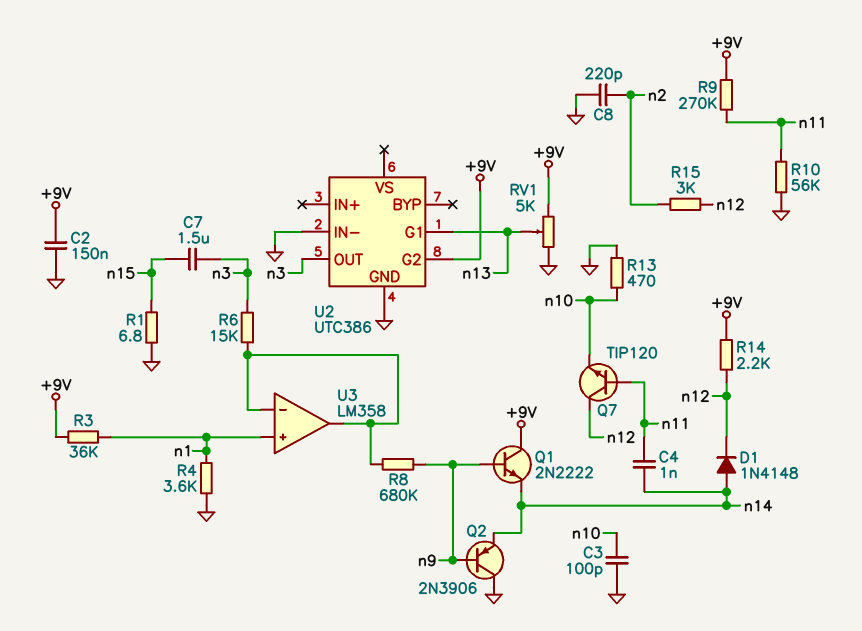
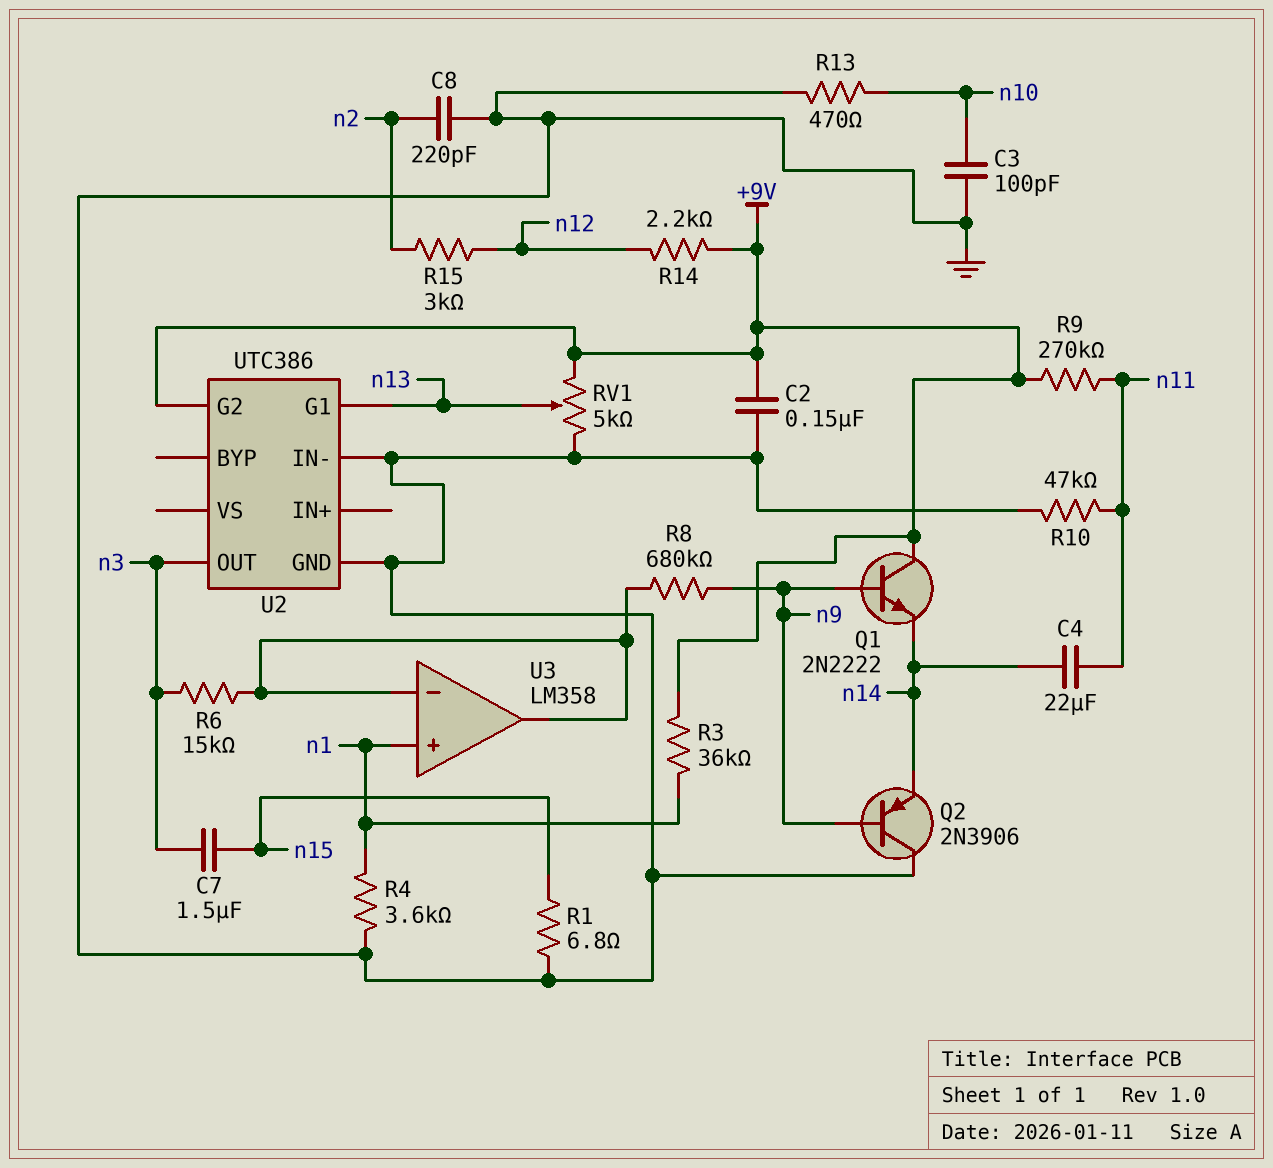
C4: 1nF (n11, n14) -> 22uF (n11, n14)
D1: diode 1N4148 (A n14, K n12) -> none
Q7: NPN TIP120 (B n11, C n12, E n10) -> none
R10: 56k (GND, n11) -> 47k (GND, n11)

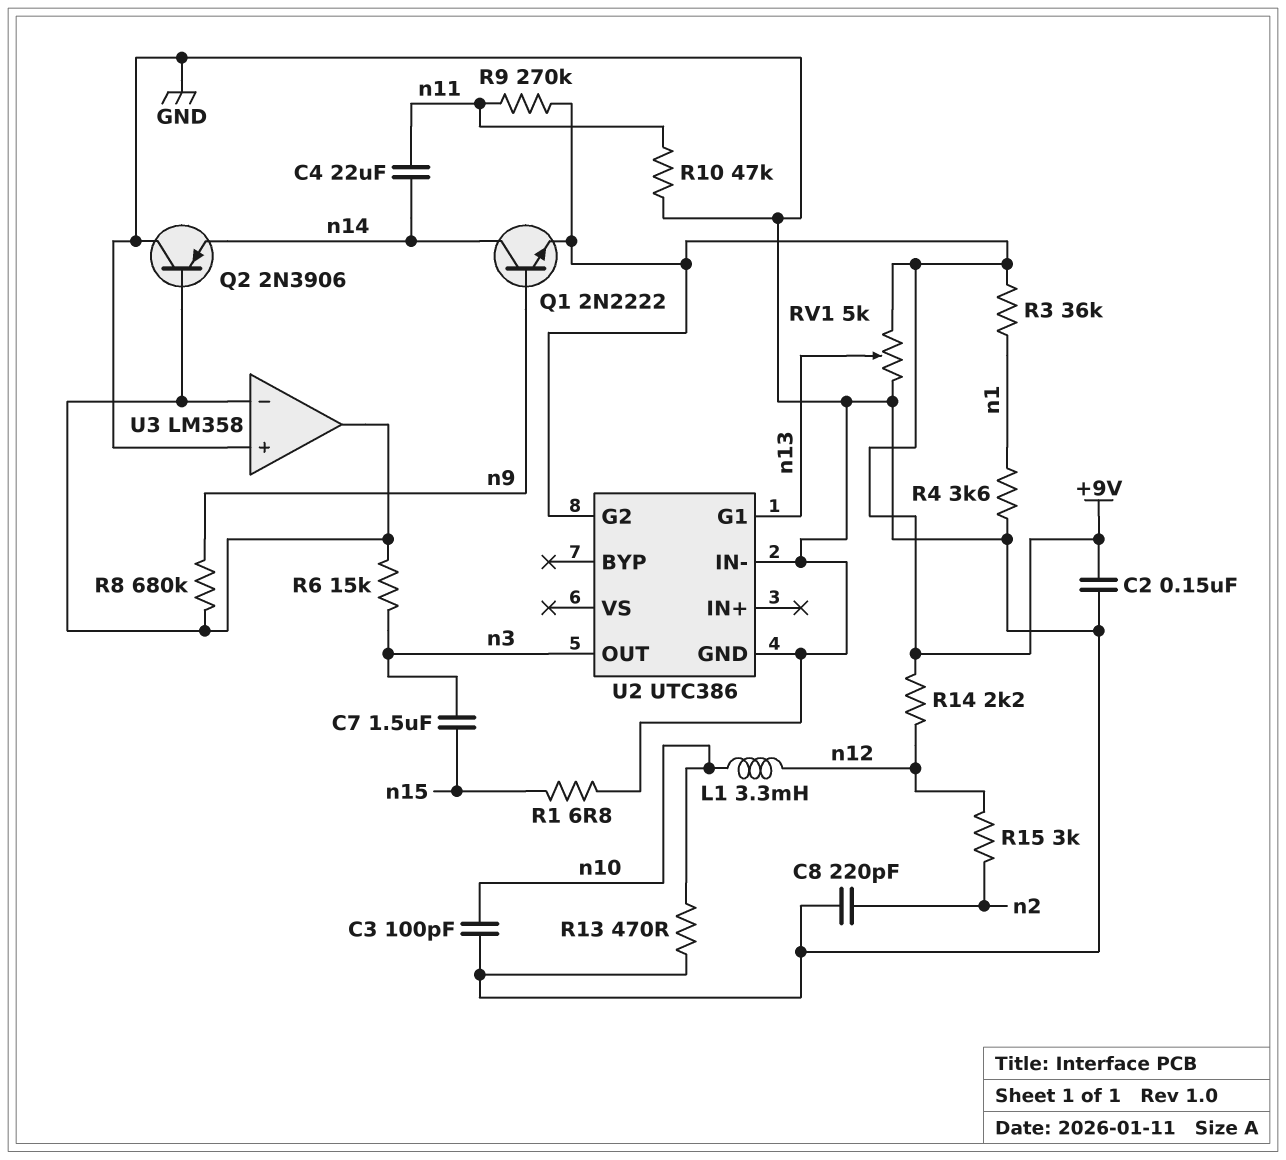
L1: none -> 3.3mH (n10, n12)
Q1: NPN 2N2222 (B n9, C +9V, E n14) -> NPN 2N2222 (B n9, C n14, E +9V)
Q2: PNP 2N3906 (B n9, C GND, E n14) -> PNP 2N3906 (B U3/in-, C GND, E n14)
U3 pin in+: n1 -> GND

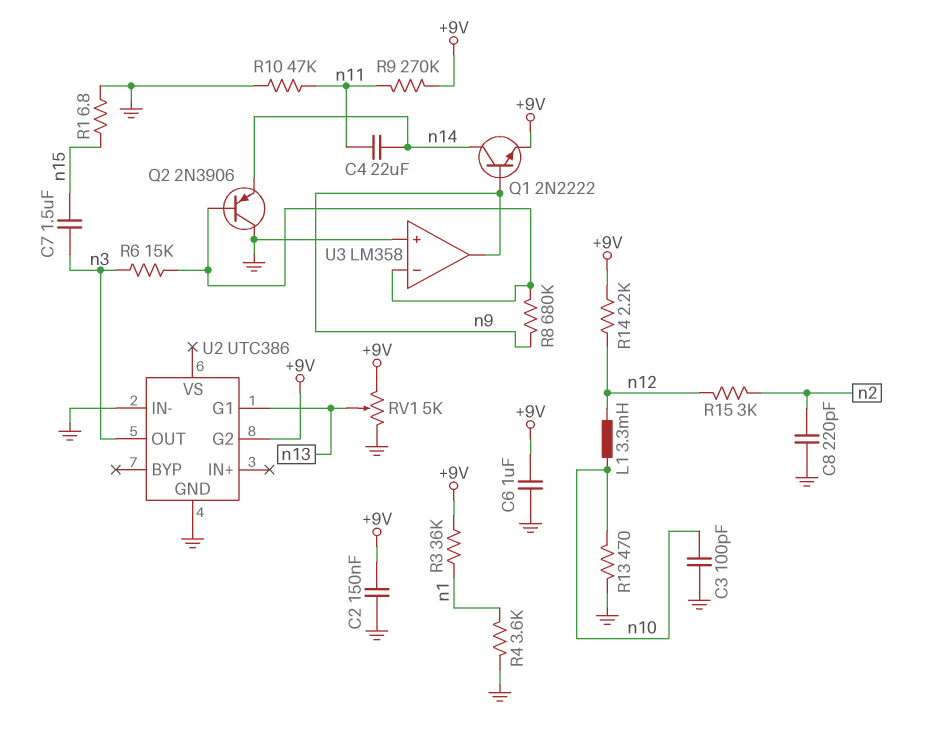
C6: none -> 1uF (+9V, GND)
U3 pin out: U3/in- -> n9

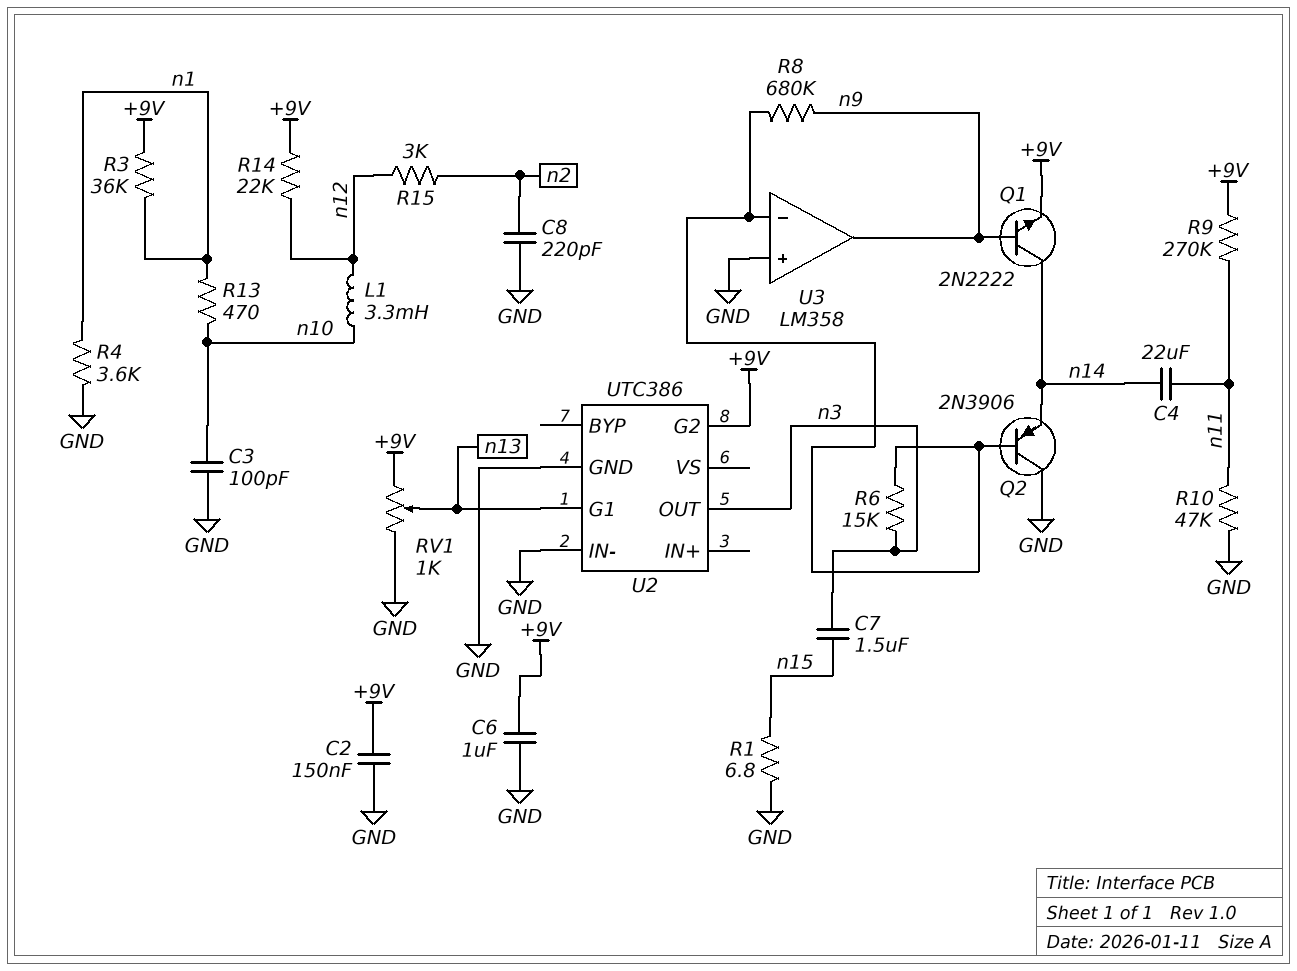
R13: 470 (GND, n10) -> 470 (n1, n10)
R14: 2.2k (+9V, n12) -> 22k (+9V, n12)
RV1: 5k (+9V, GND, wiper n13) -> 1k (+9V, GND, wiper n13)

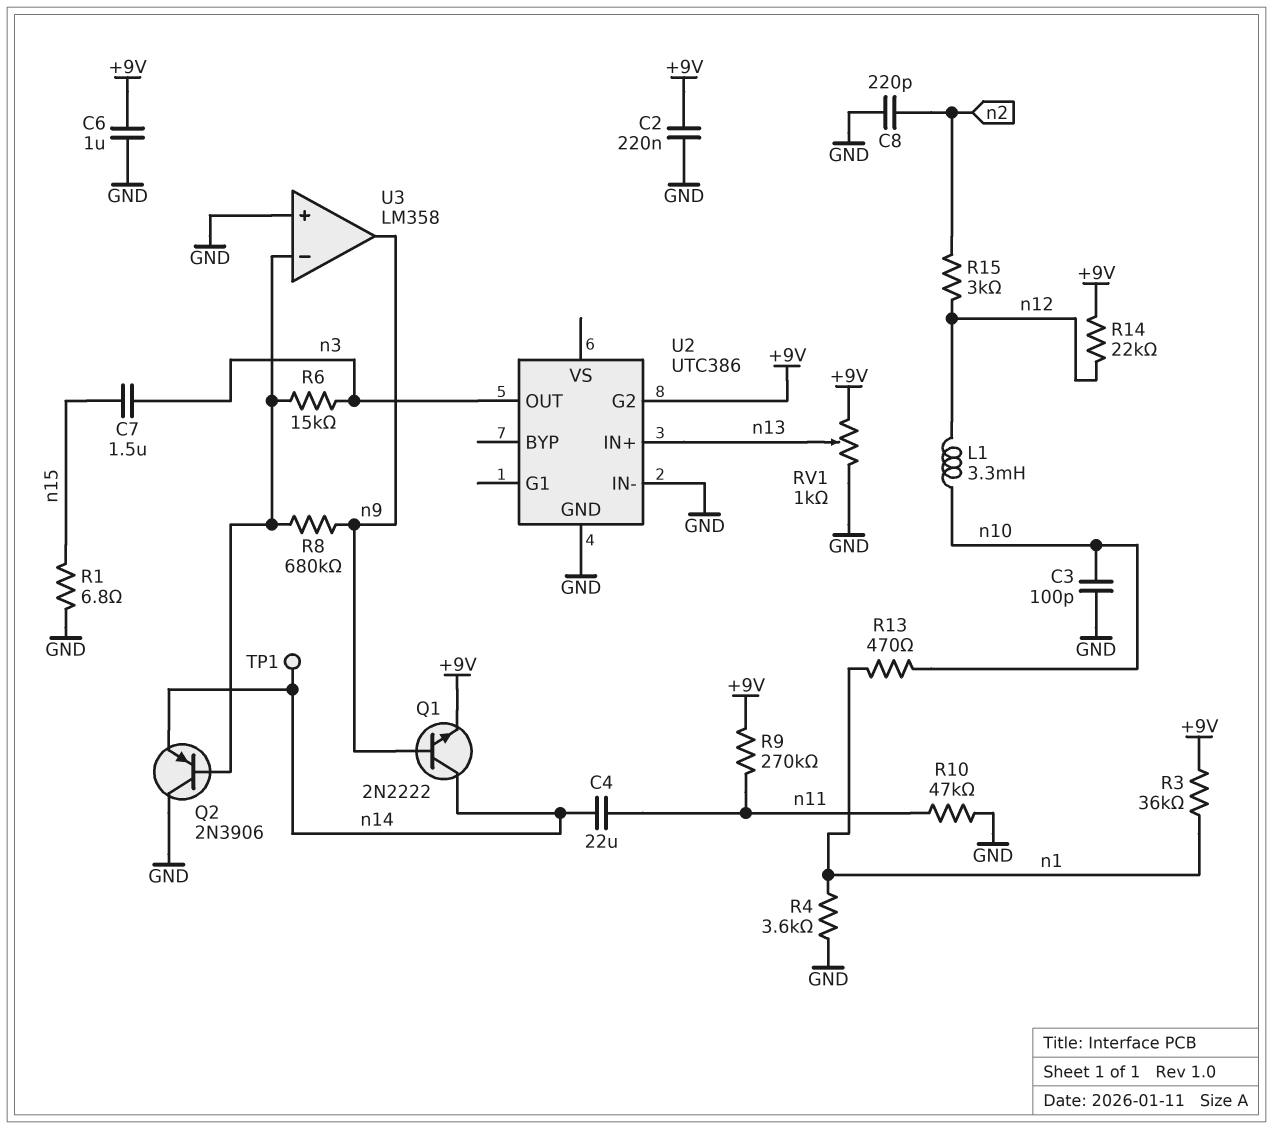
C2: 150nF (+9V, GND) -> 220nF (+9V, GND)
TP1: none -> test point (n14)
U2 pin G1: n13 -> none
U2 pin IN+: none -> n13

